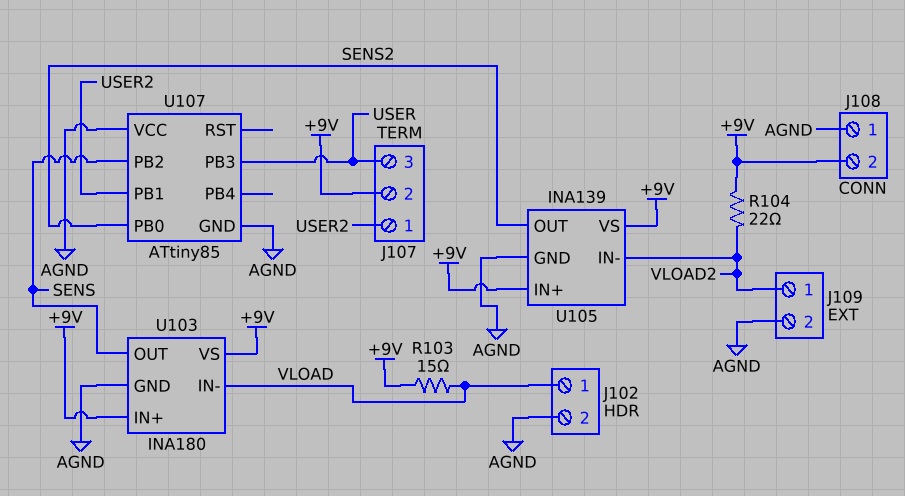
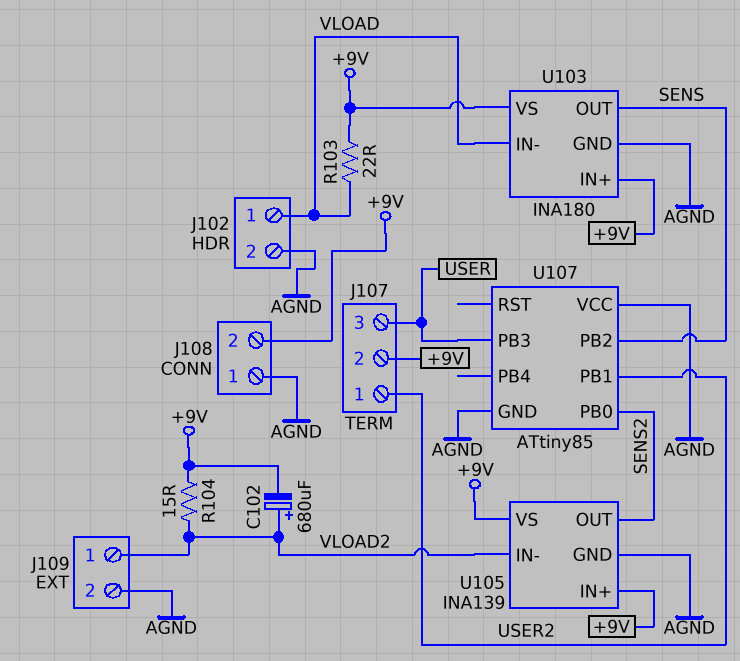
C102: none -> 680uF (plus VLOAD2, minus +9V)
R103: 15 (+9V, VLOAD) -> 22 (+9V, VLOAD)
R104: 22 (+9V, VLOAD2) -> 15 (+9V, VLOAD2)

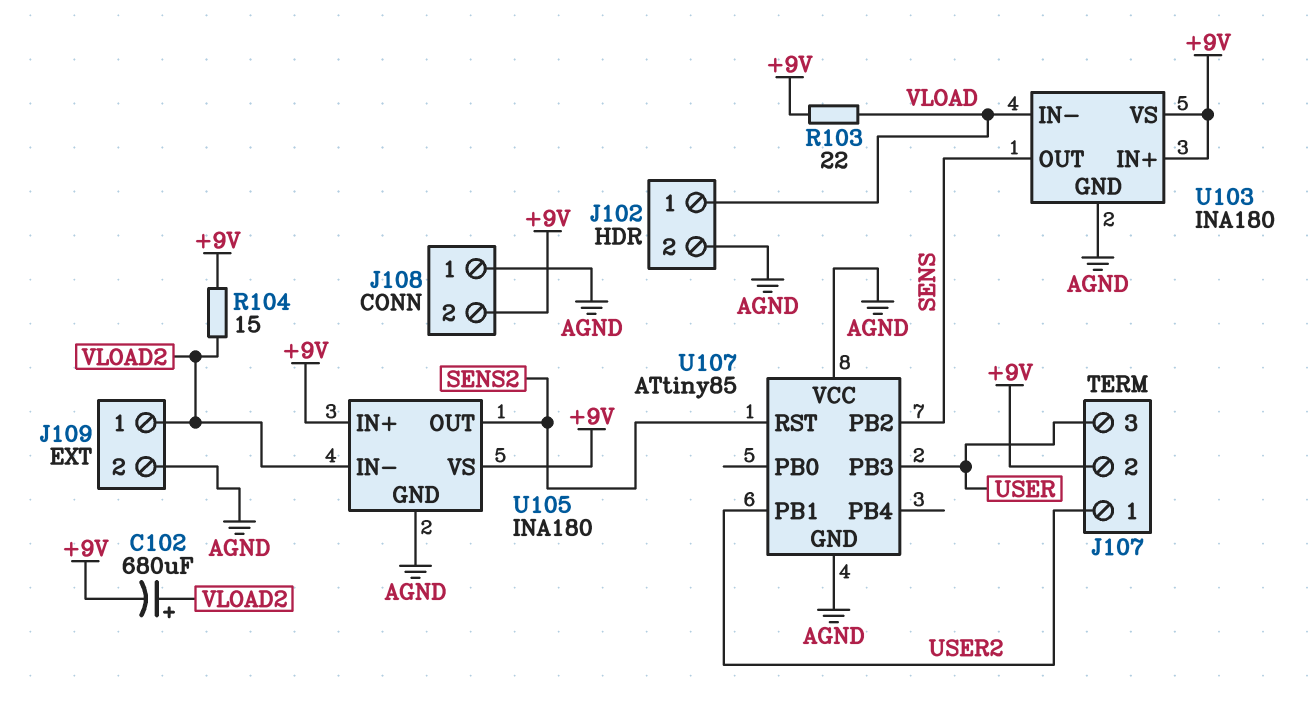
U105: INA139 -> INA180
U107 pin PB0: SENS2 -> none
U107 pin RST: none -> SENS2

